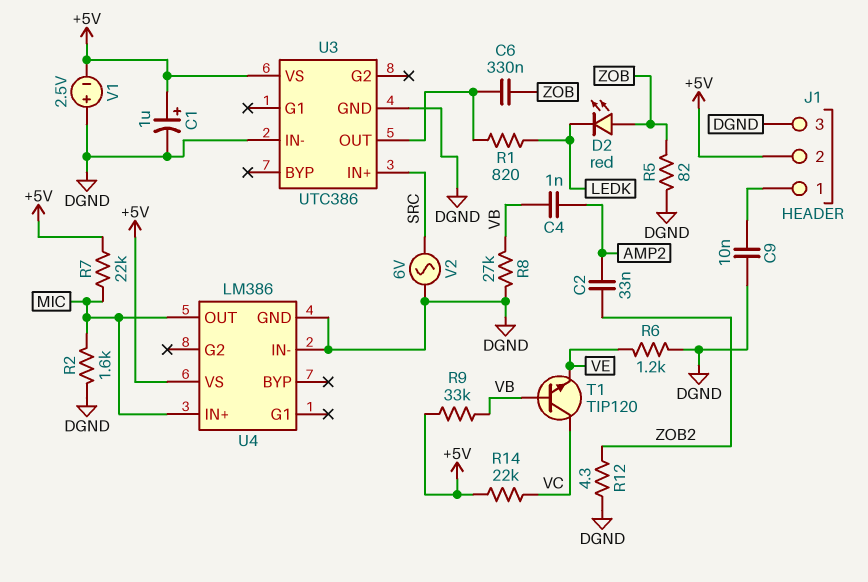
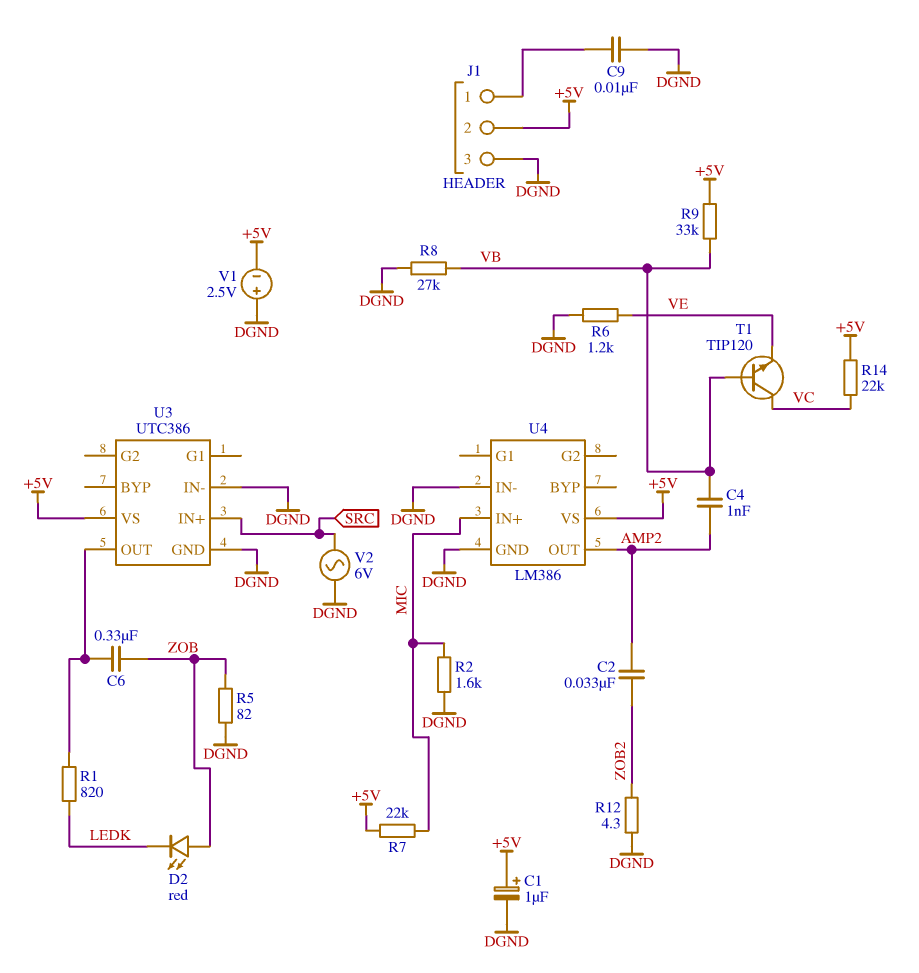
U4 pin OUT: MIC -> AMP2

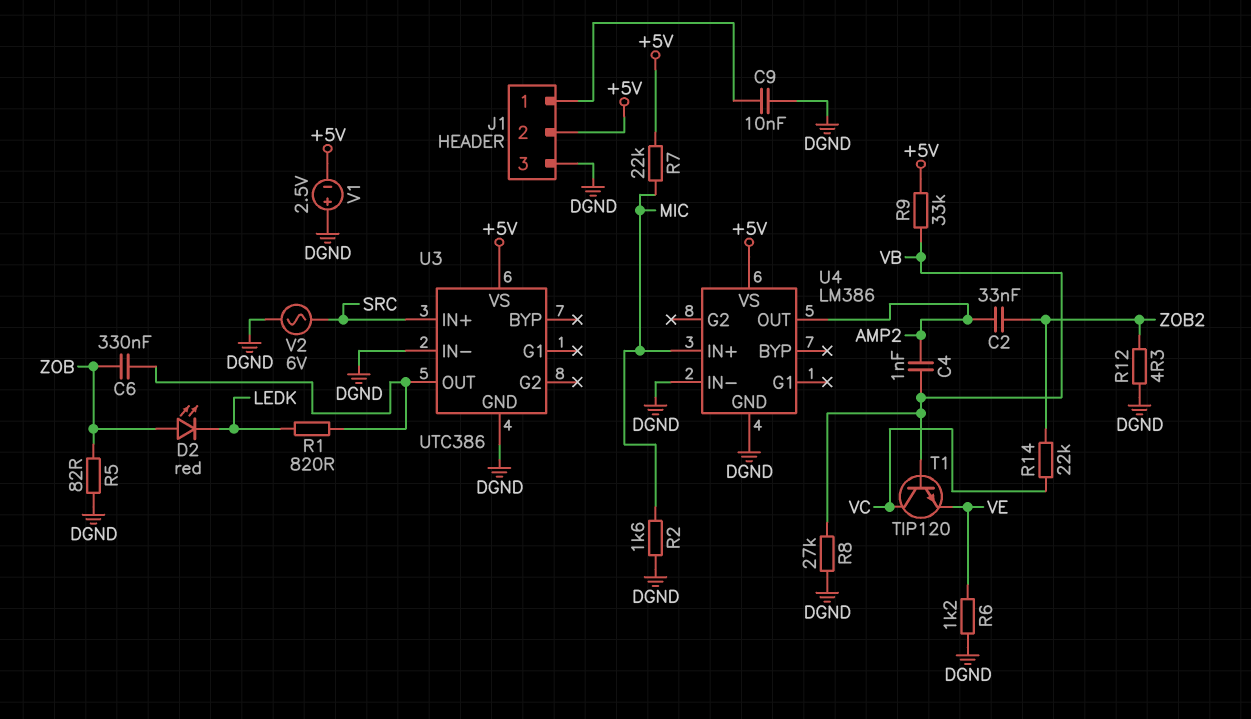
C1: 1uF (plus +5V, minus DGND) -> none
R14: 22k (+5V, VC) -> 22k (VC, ZOB2)

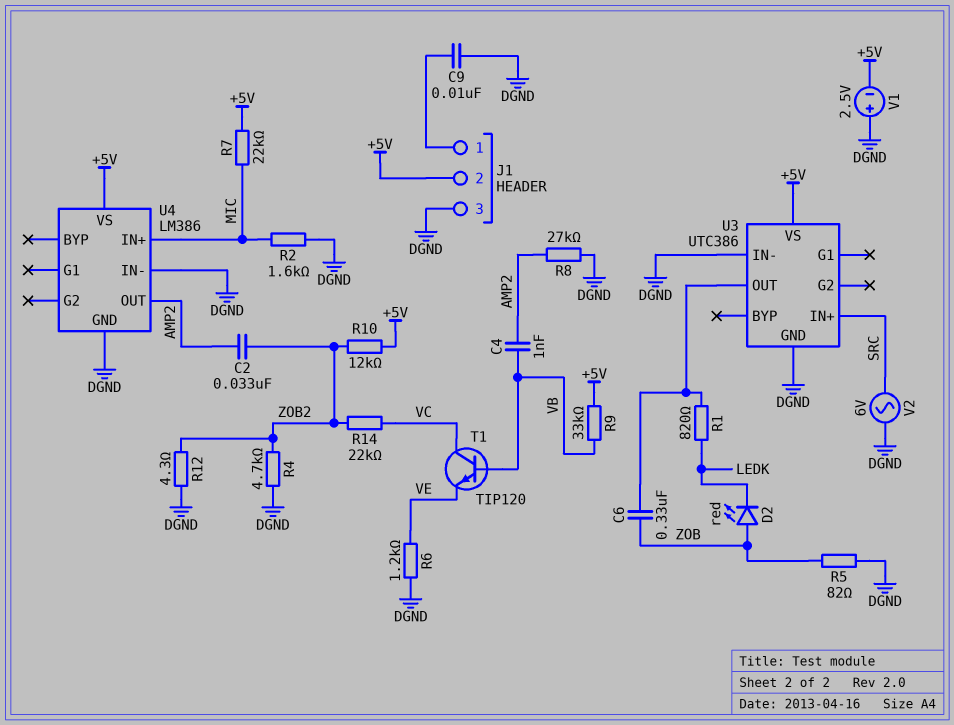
R4: none -> 4.7k (DGND, ZOB2)
R8: 27k (DGND, VB) -> 27k (AMP2, DGND)
R10: none -> 12k (+5V, ZOB2)

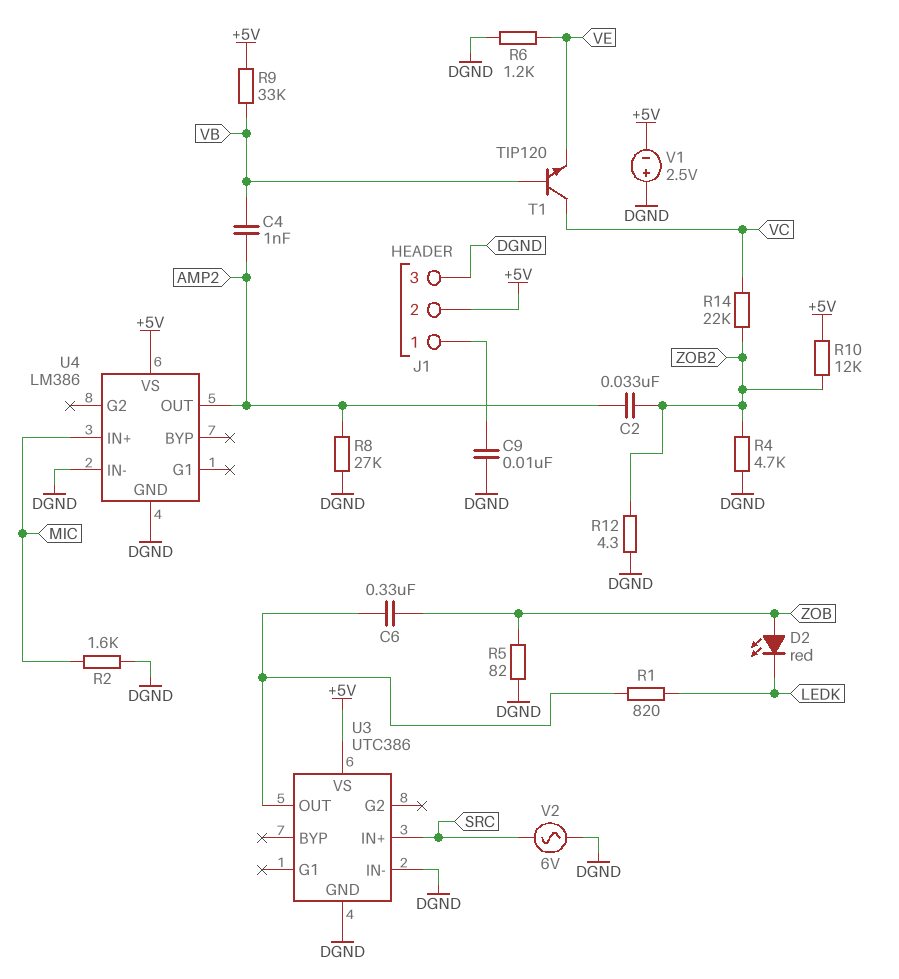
R7: 22k (+5V, MIC) -> none

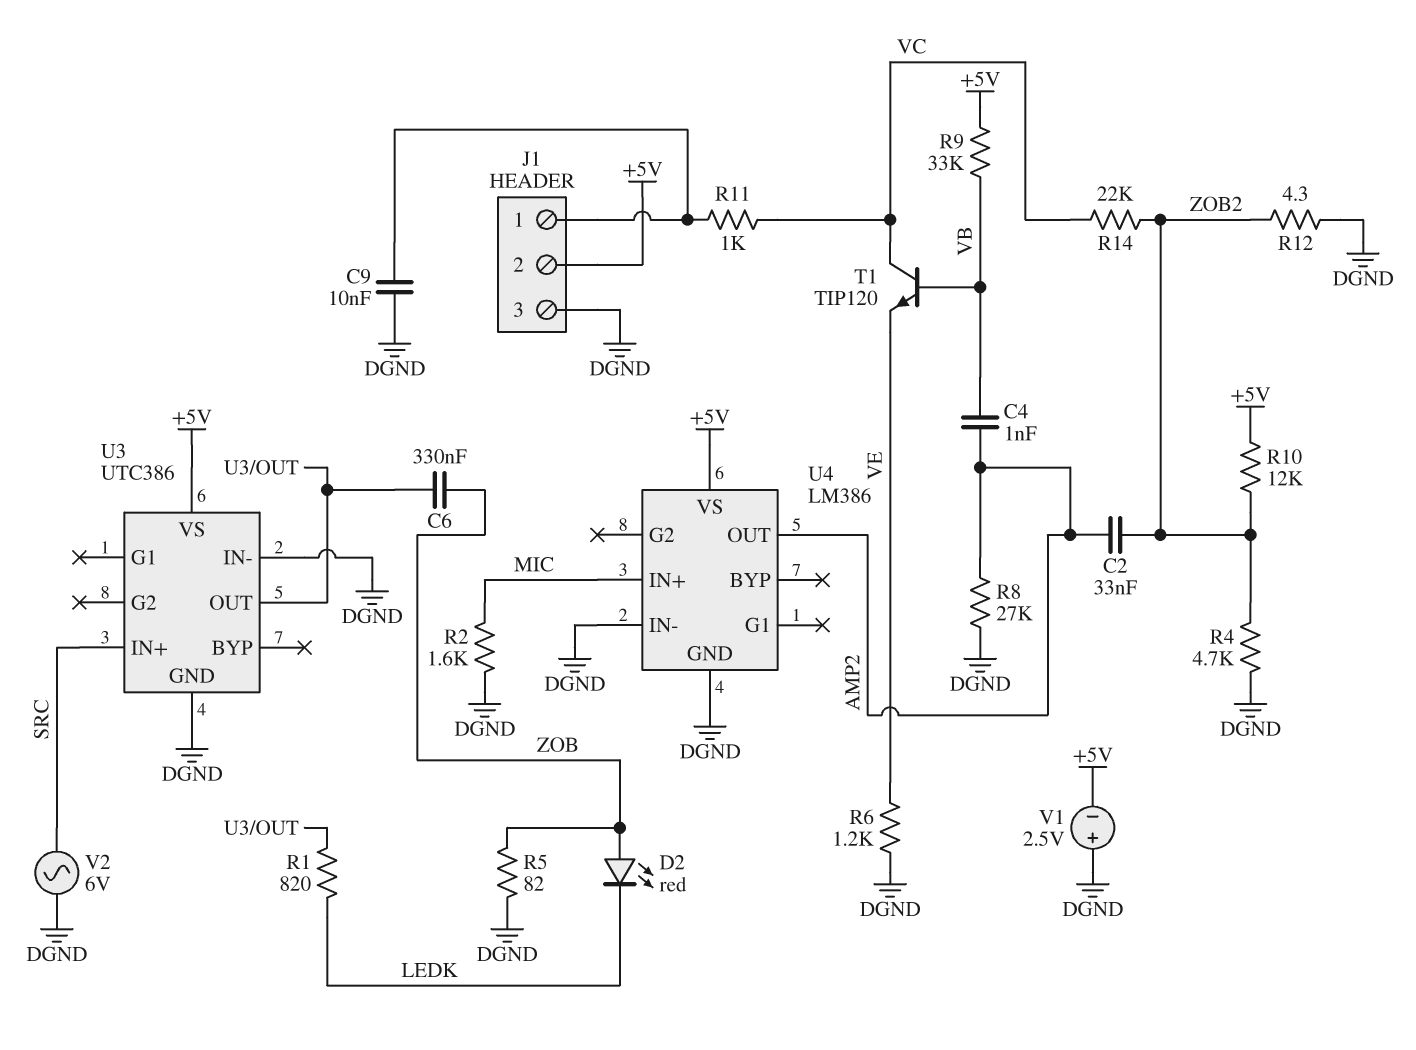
R11: none -> 1k (J1/1, VC)

